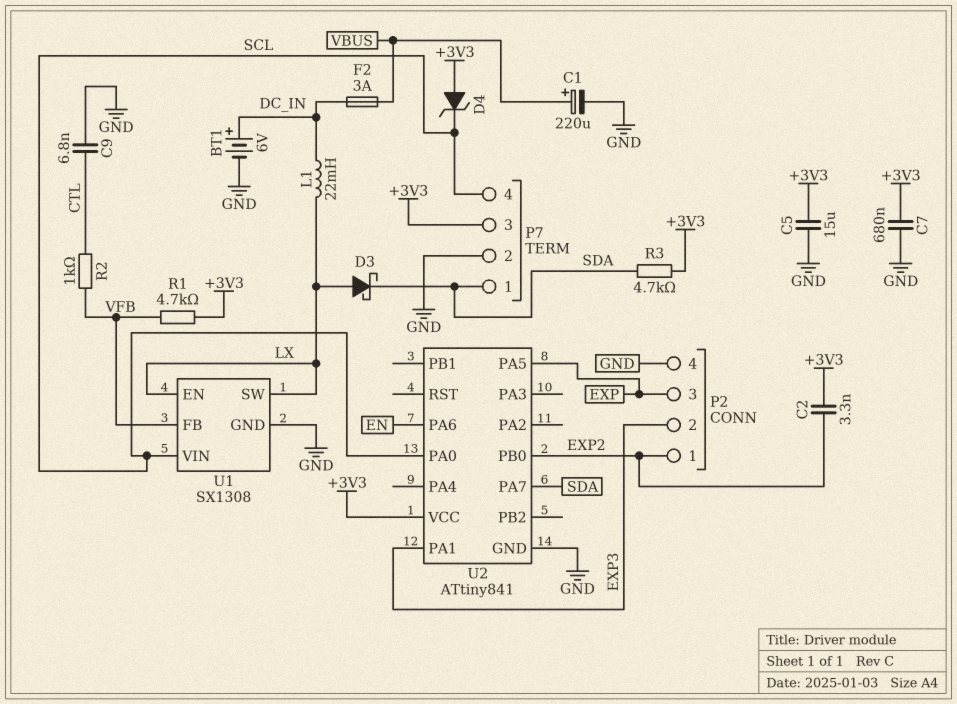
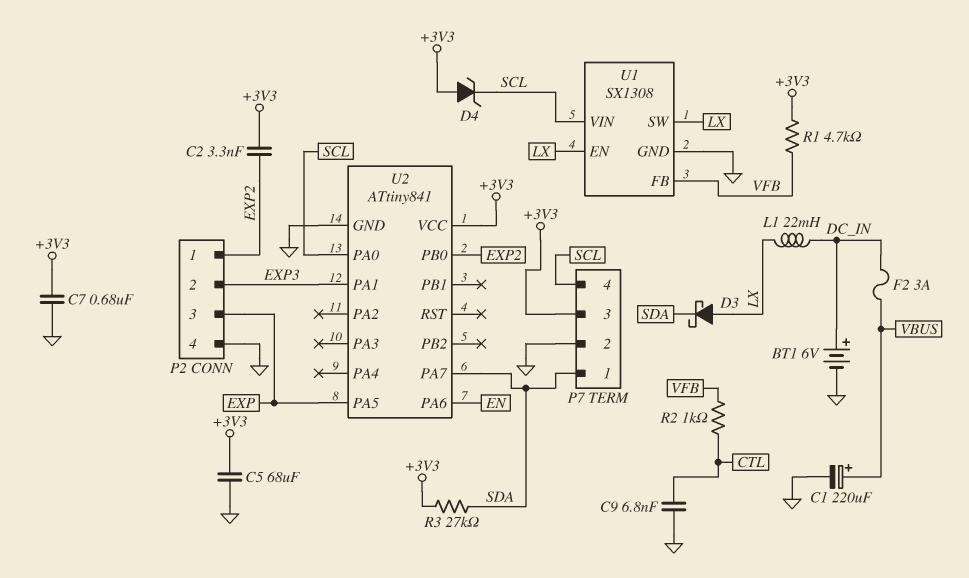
C5: 15uF (+3V3, GND) -> 68uF (+3V3, GND)
R3: 4.7k (+3V3, SDA) -> 27k (+3V3, SDA)

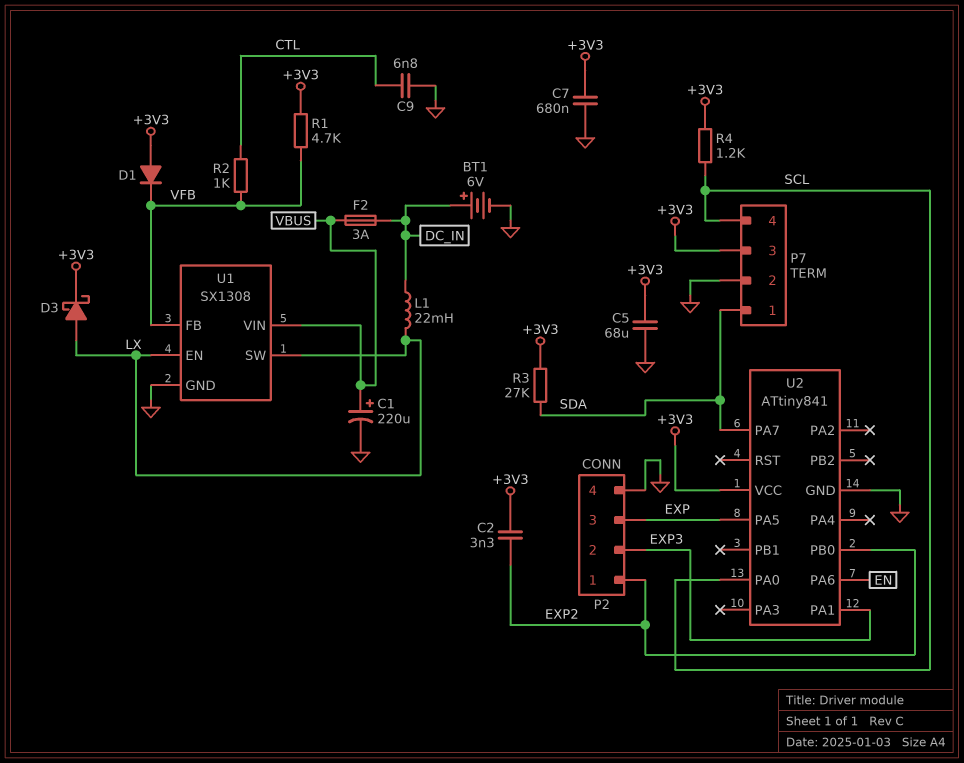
D1: none -> diode (A +3V3, K VFB)
D3: schottky (A LX, K SDA) -> schottky (A LX, K +3V3)
D4: zener (A +3V3, K SCL) -> none
R4: none -> 1.2k (+3V3, SCL)
U1 pin VIN: SCL -> VBUS

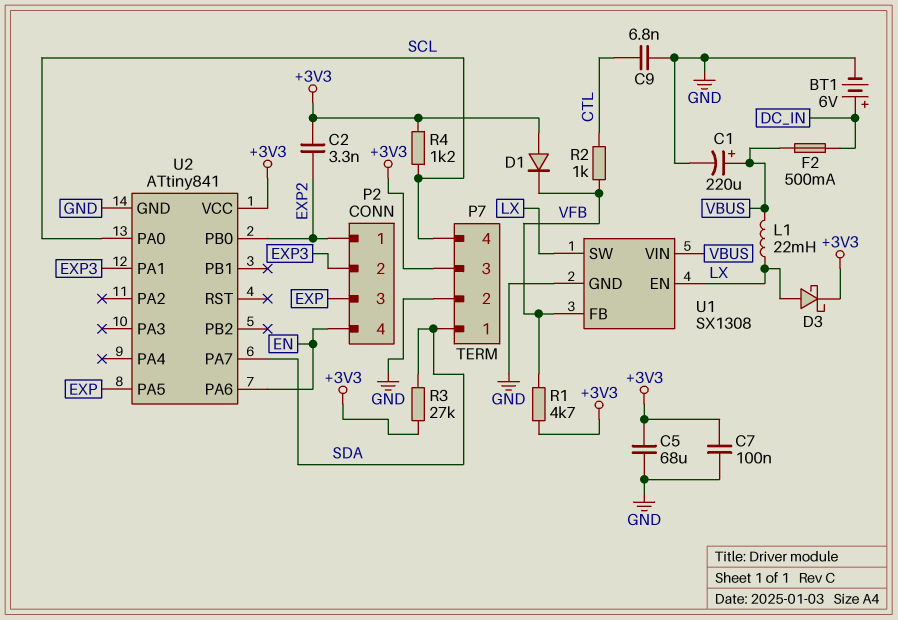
C7: 680nF (+3V3, GND) -> 100nF (+3V3, GND)
F2: 3A (DC_IN, VBUS) -> 500mA (DC_IN, VBUS)
L1: 22mH (DC_IN, LX) -> 22mH (LX, VBUS)
P2 pin 4: GND -> EN

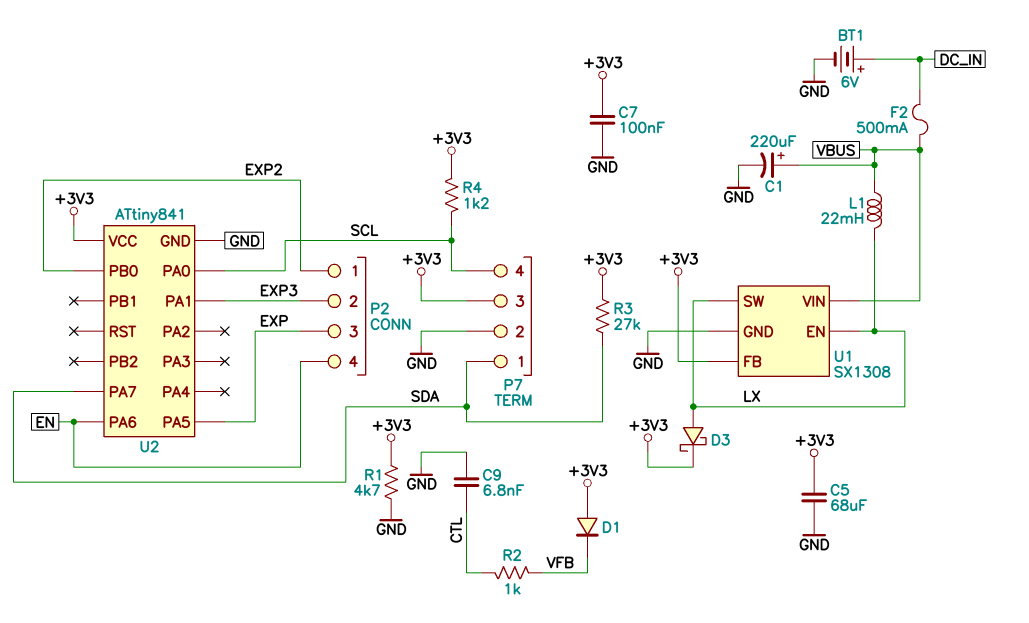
C2: 3.3nF (+3V3, EXP2) -> none
R1: 4.7k (+3V3, VFB) -> 4.7k (+3V3, GND)
U1 pin FB: VFB -> +3V3

